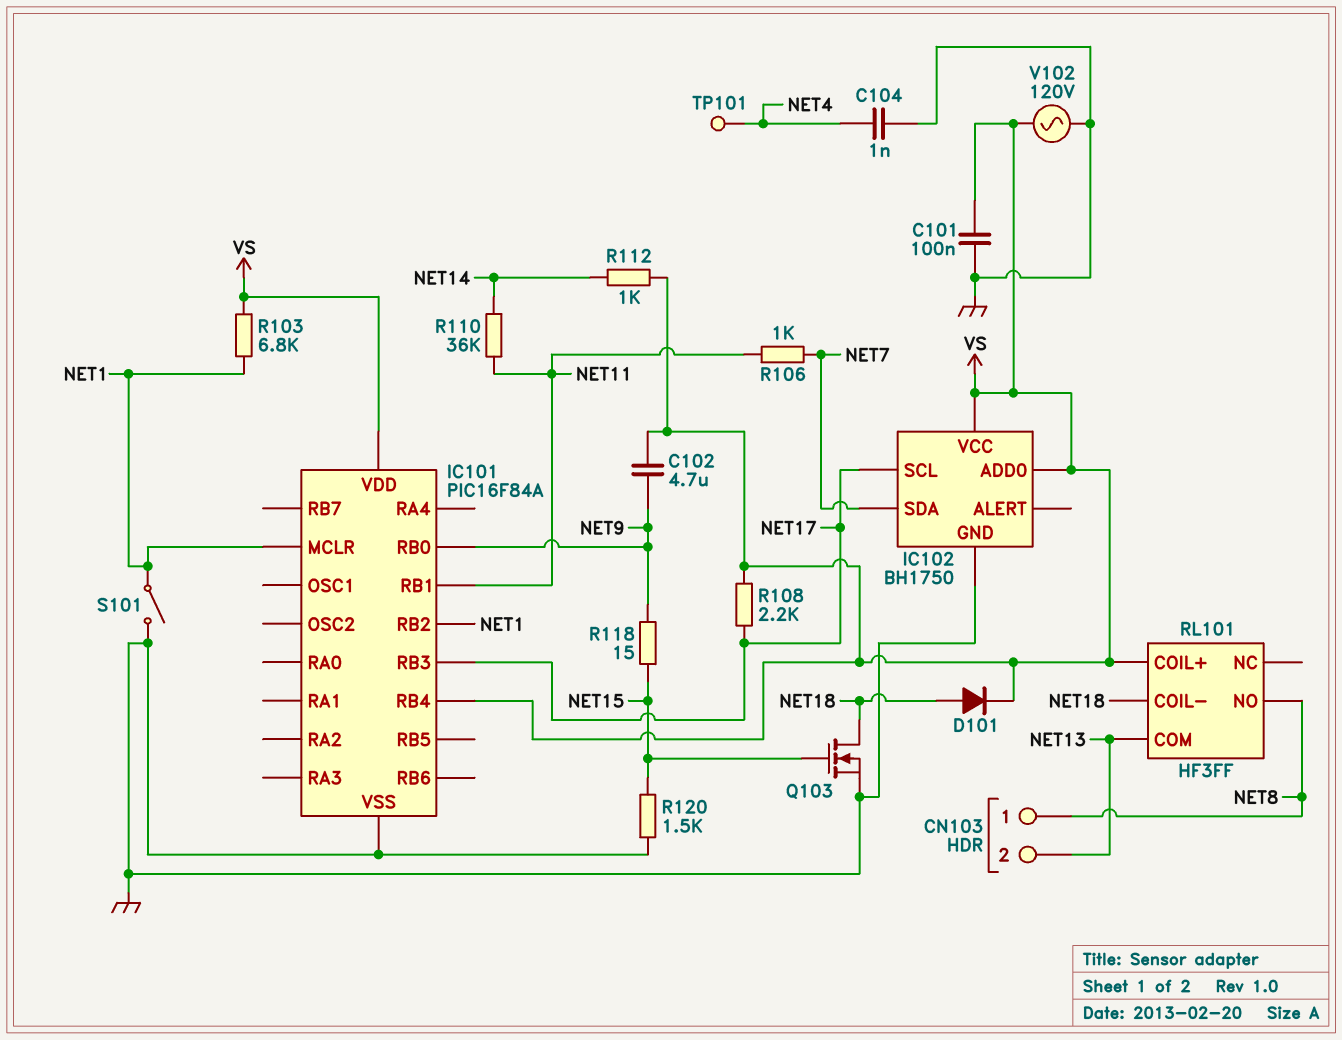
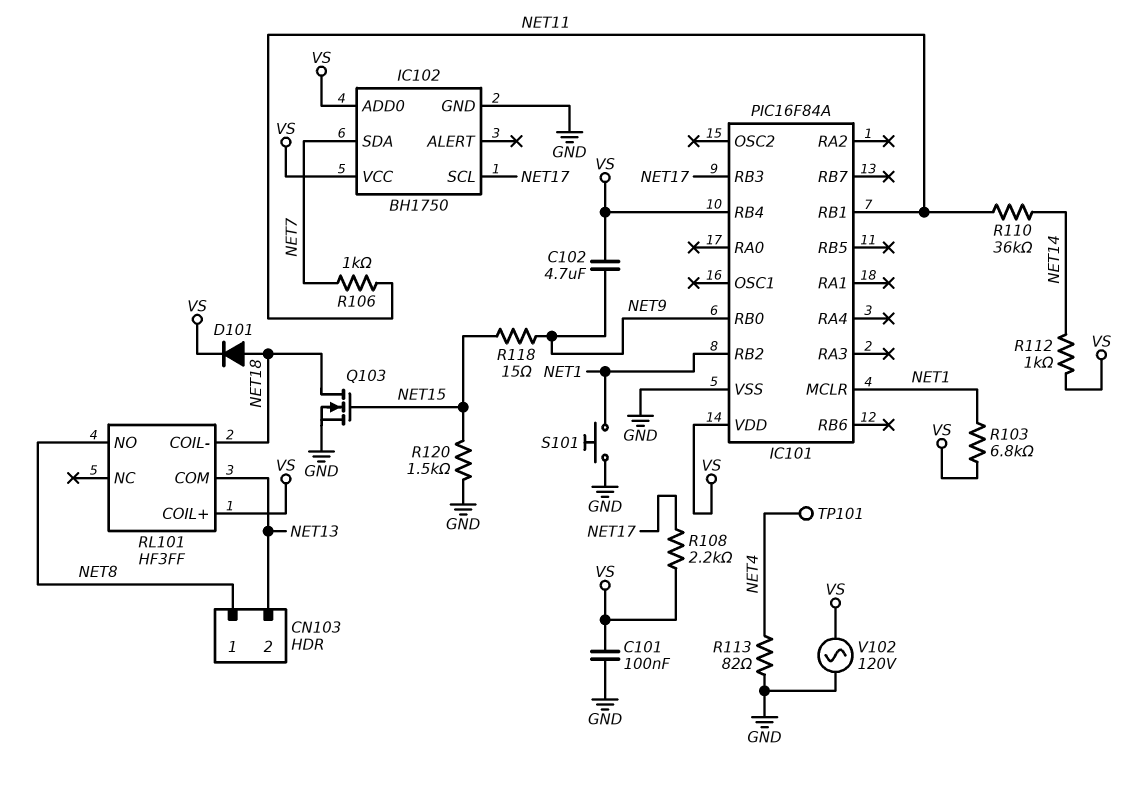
C104: 1nF (GND, NET4) -> none
R113: none -> 82 (GND, NET4)
S101: switch (GND, NET1) -> button (GND, NET1)

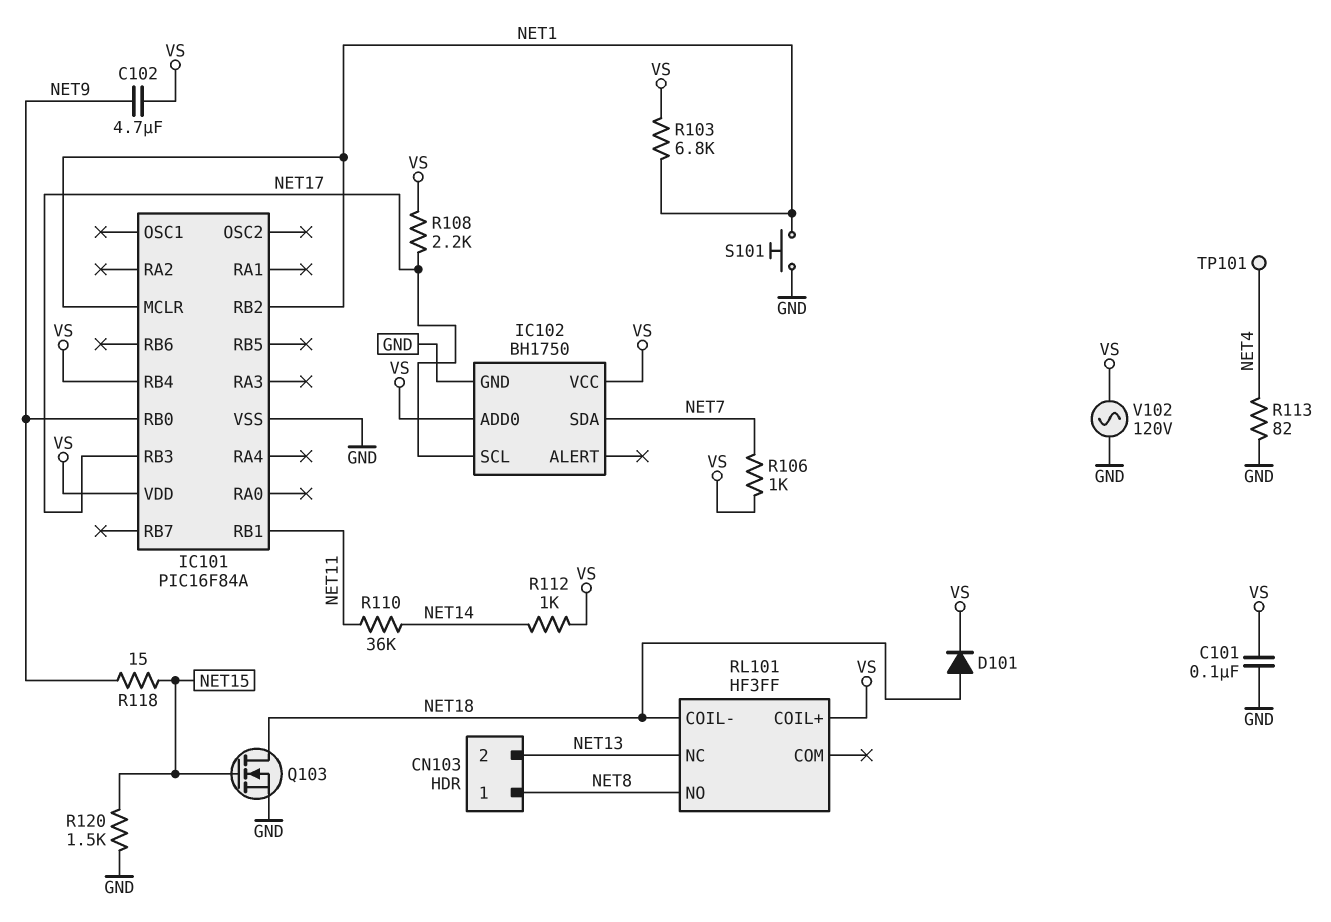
R106: 1k (NET7, NET11) -> 1k (NET7, VS)
RL101 pin COM: NET13 -> none
RL101 pin NC: none -> NET13

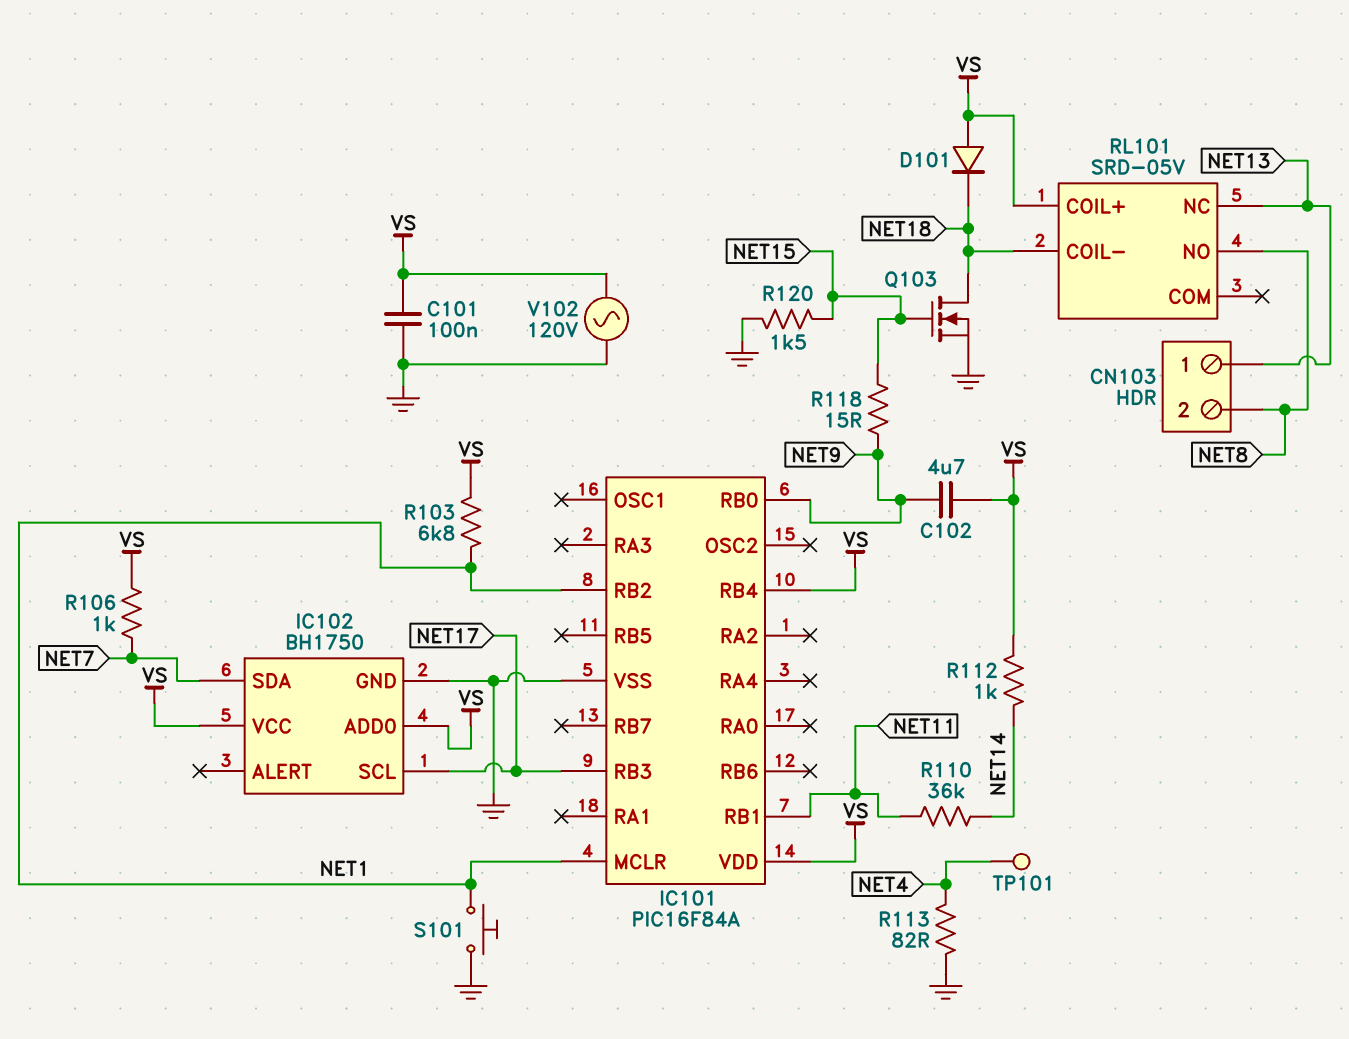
CN103 pin 1: NET8 -> NET13
CN103 pin 2: NET13 -> NET8
D101: diode (A NET18, K VS) -> diode (A VS, K NET18)
R108: 2.2k (NET17, VS) -> none
RL101: HF3FF -> SRD-05V

